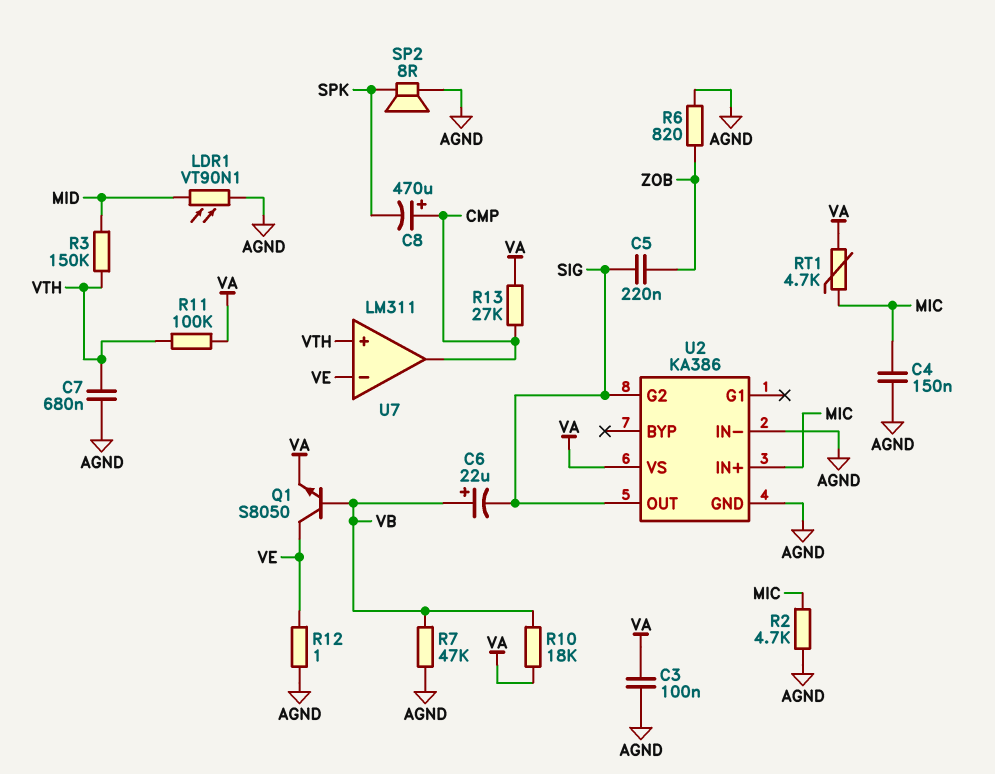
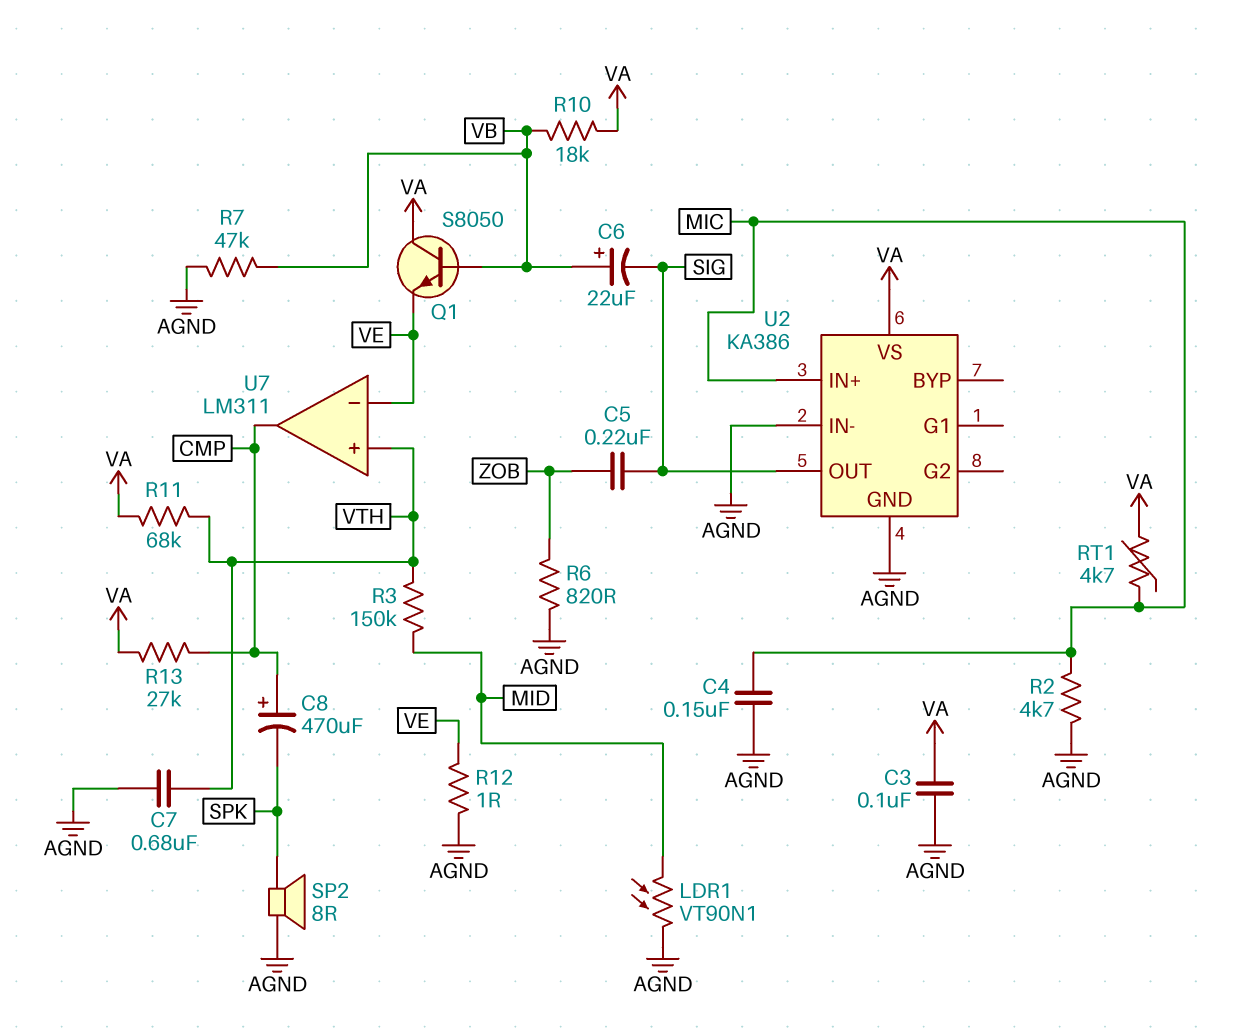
Q1: NPN S8050 (B VB, C VE, E VA) -> NPN S8050 (B VB, C VA, E VE)
R11: 100k (VA, VTH) -> 68k (VA, VTH)
U2 pin G2: SIG -> none

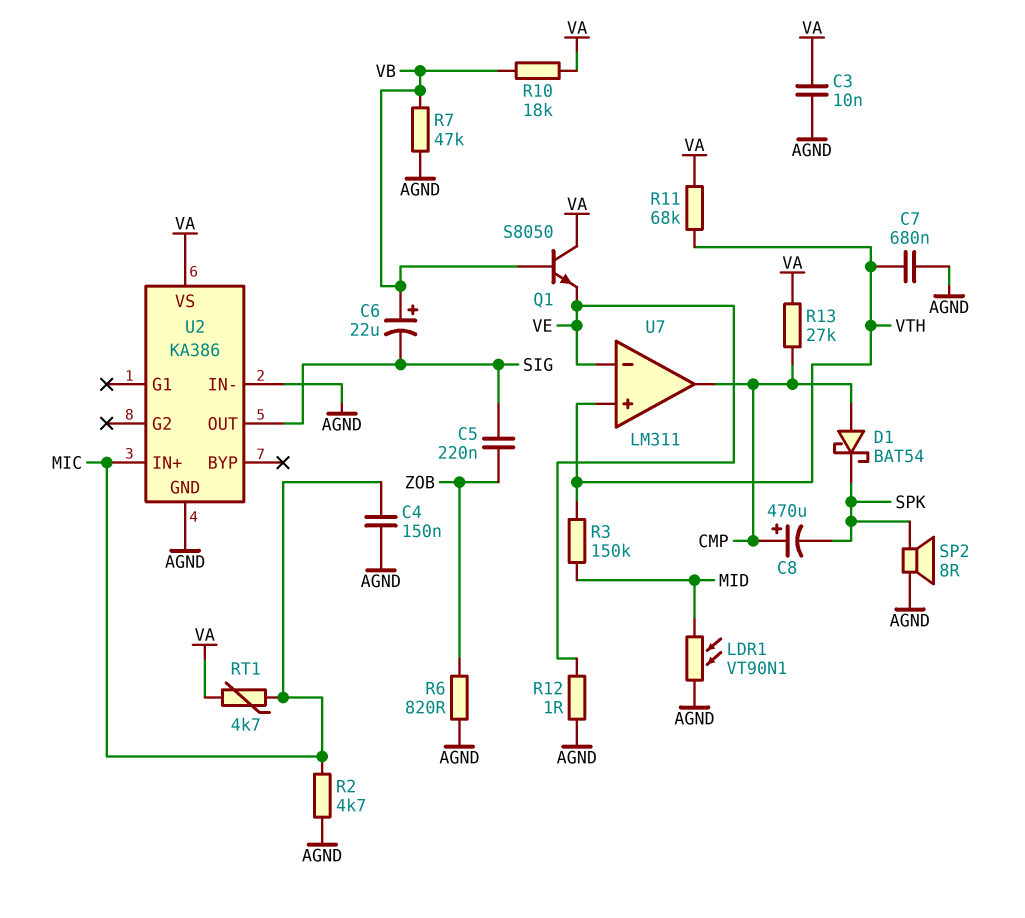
C3: 100nF (AGND, VA) -> 10nF (AGND, VA)
D1: none -> schottky BAT54 (A CMP, K SPK)

